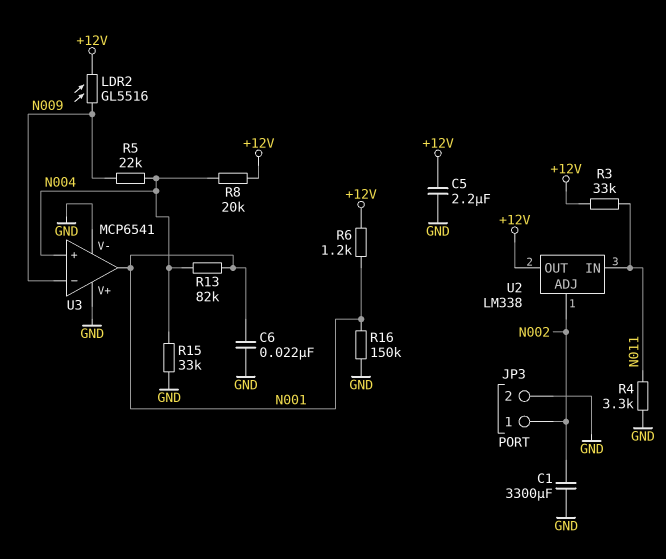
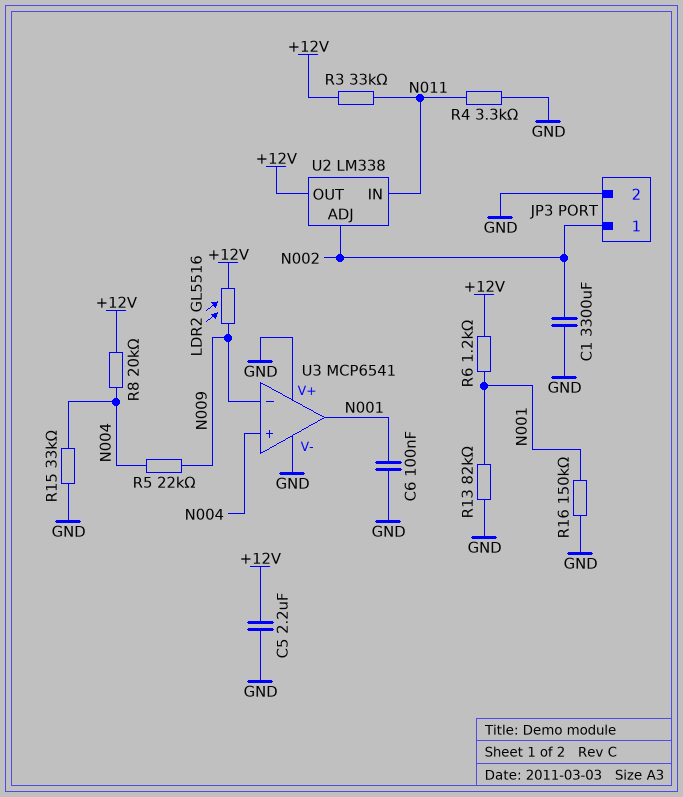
C6: 22nF (GND, N001) -> 100nF (GND, N001)
R13: 82k (N001, N004) -> 82k (GND, N001)

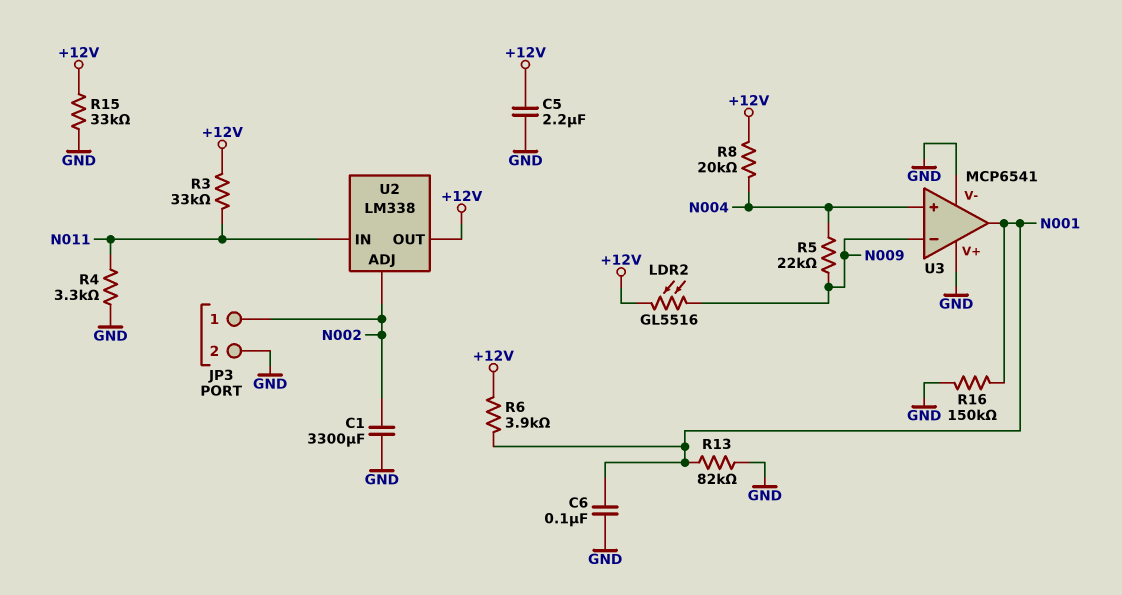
R6: 1.2k (+12V, N001) -> 3.9k (+12V, N001)
R15: 33k (GND, N004) -> 33k (+12V, GND)

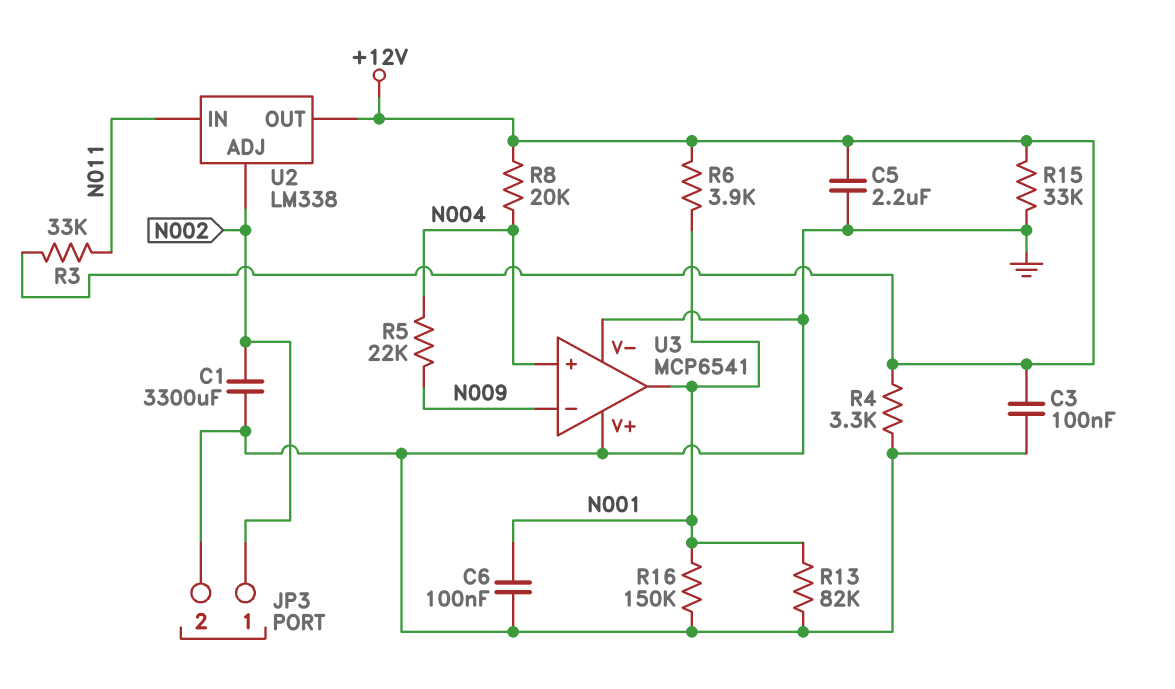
C3: none -> 100nF (+12V, GND)
LDR2: GL5516 (+12V, N009) -> none
R4: 3.3k (GND, N011) -> 3.3k (+12V, GND)

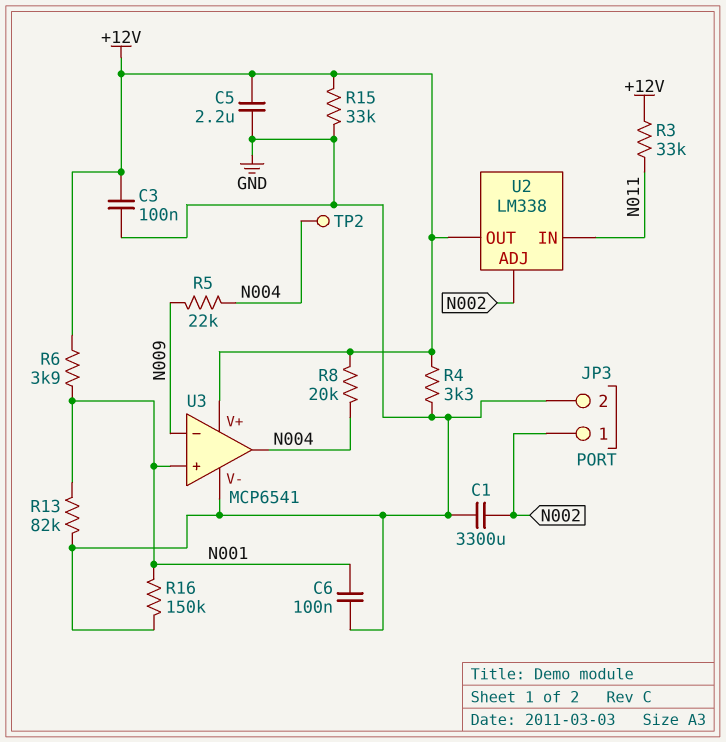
TP2: none -> test point (N004)
U3 pin V+: GND -> +12V
U3 pin in+: N004 -> N001
U3 pin out: N001 -> N004

